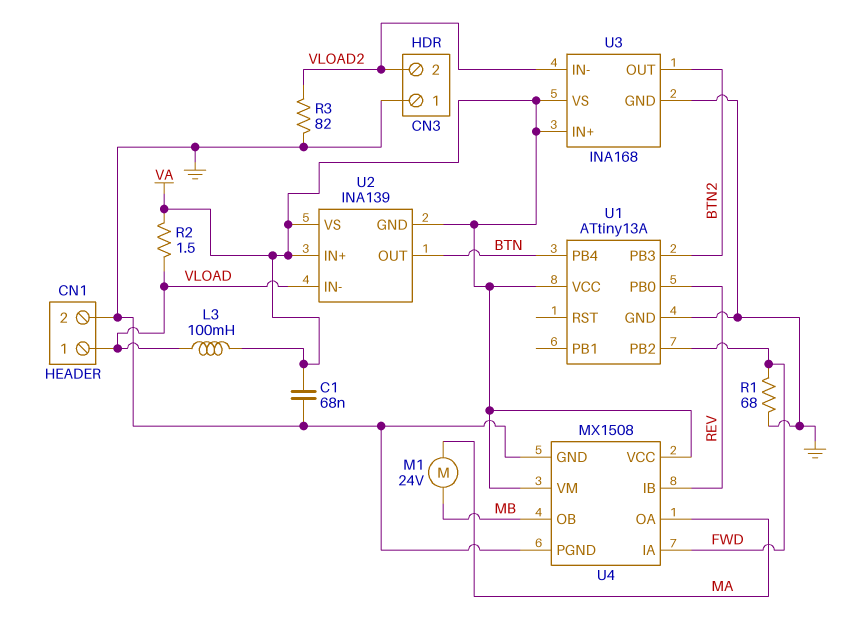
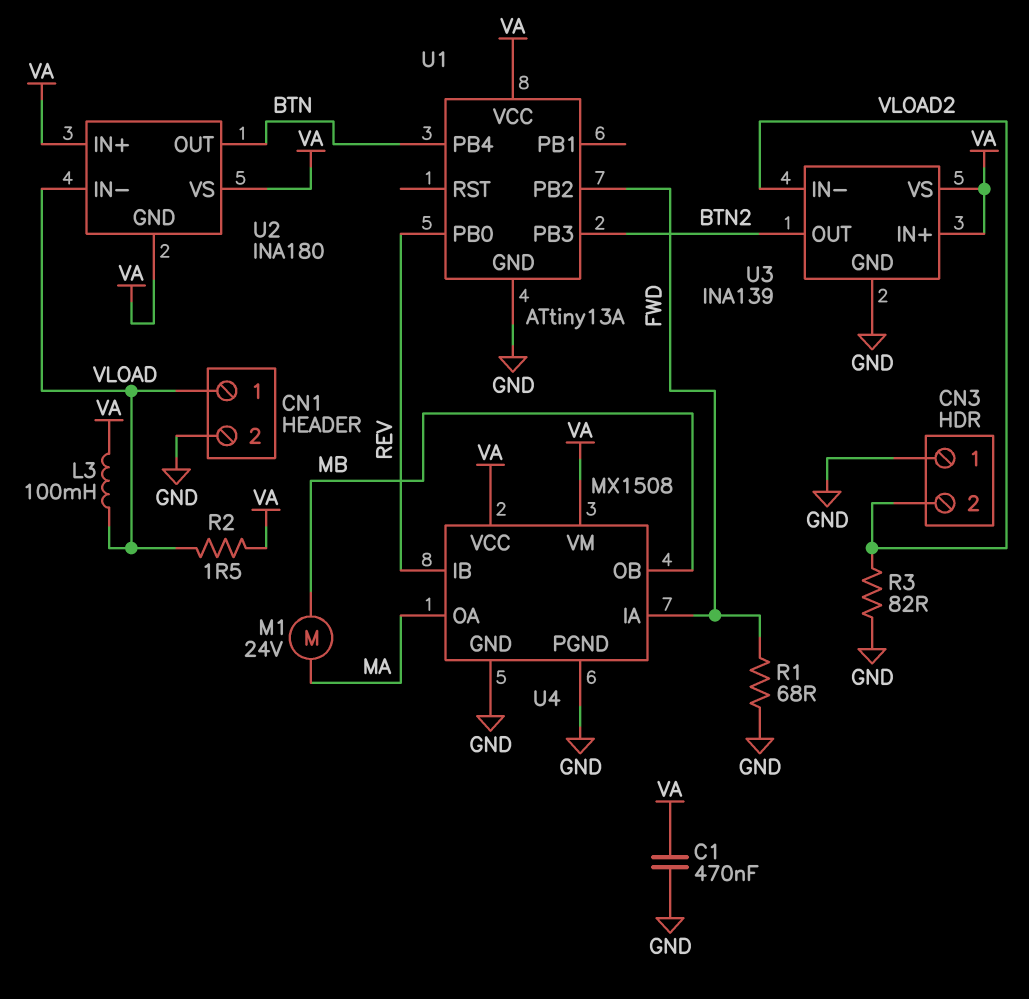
C1: 68nF (GND, VA) -> 470nF (GND, VA)
U2: INA139 -> INA180
U3: INA168 -> INA139

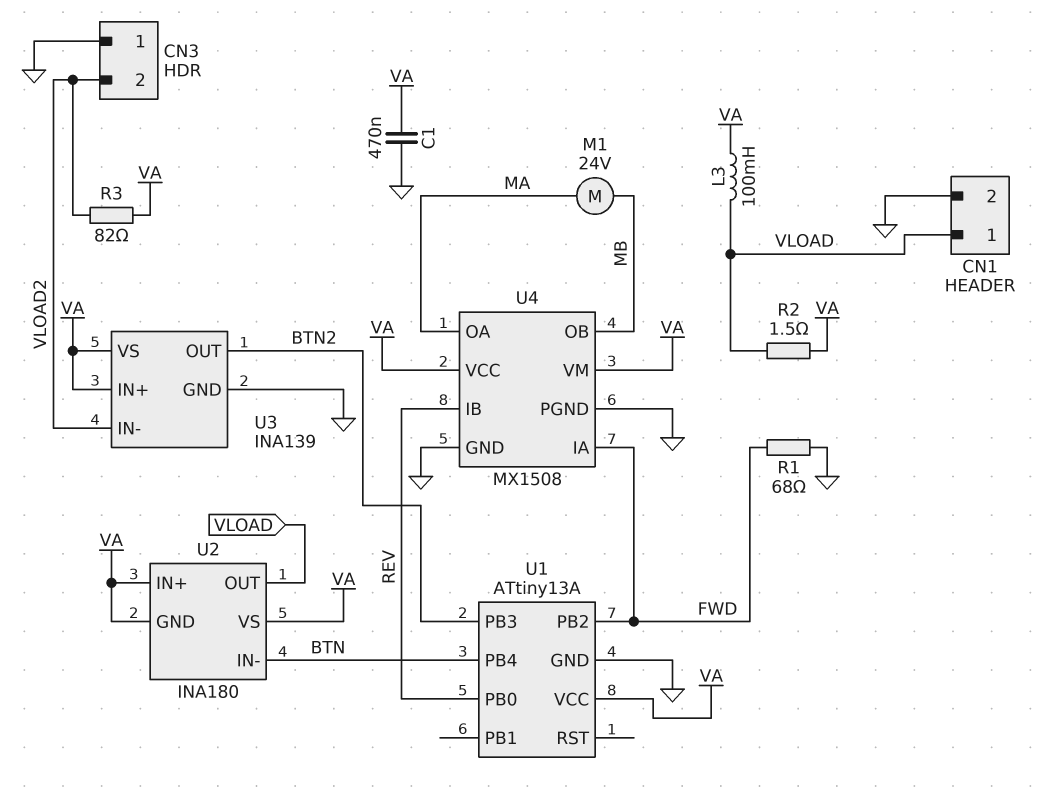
R3: 82 (GND, VLOAD2) -> 82 (VA, VLOAD2)
U2 pin IN-: VLOAD -> BTN
U2 pin OUT: BTN -> VLOAD

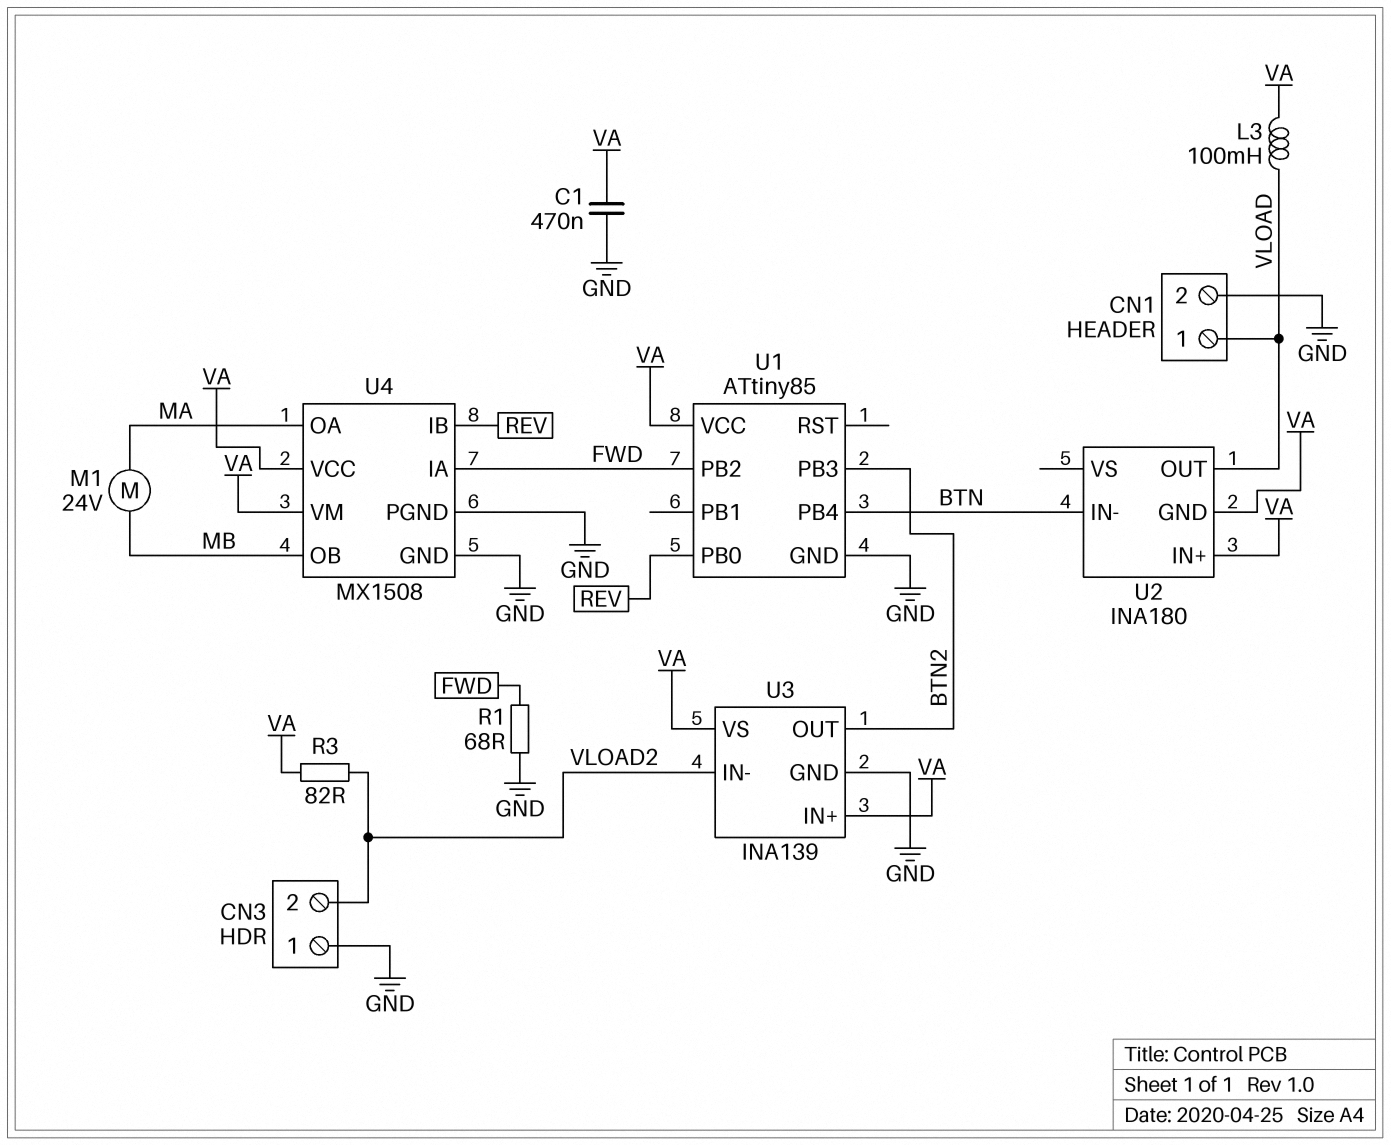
R2: 1.5 (VA, VLOAD) -> none
U1: ATtiny13A -> ATtiny85
U2 pin VS: VA -> none

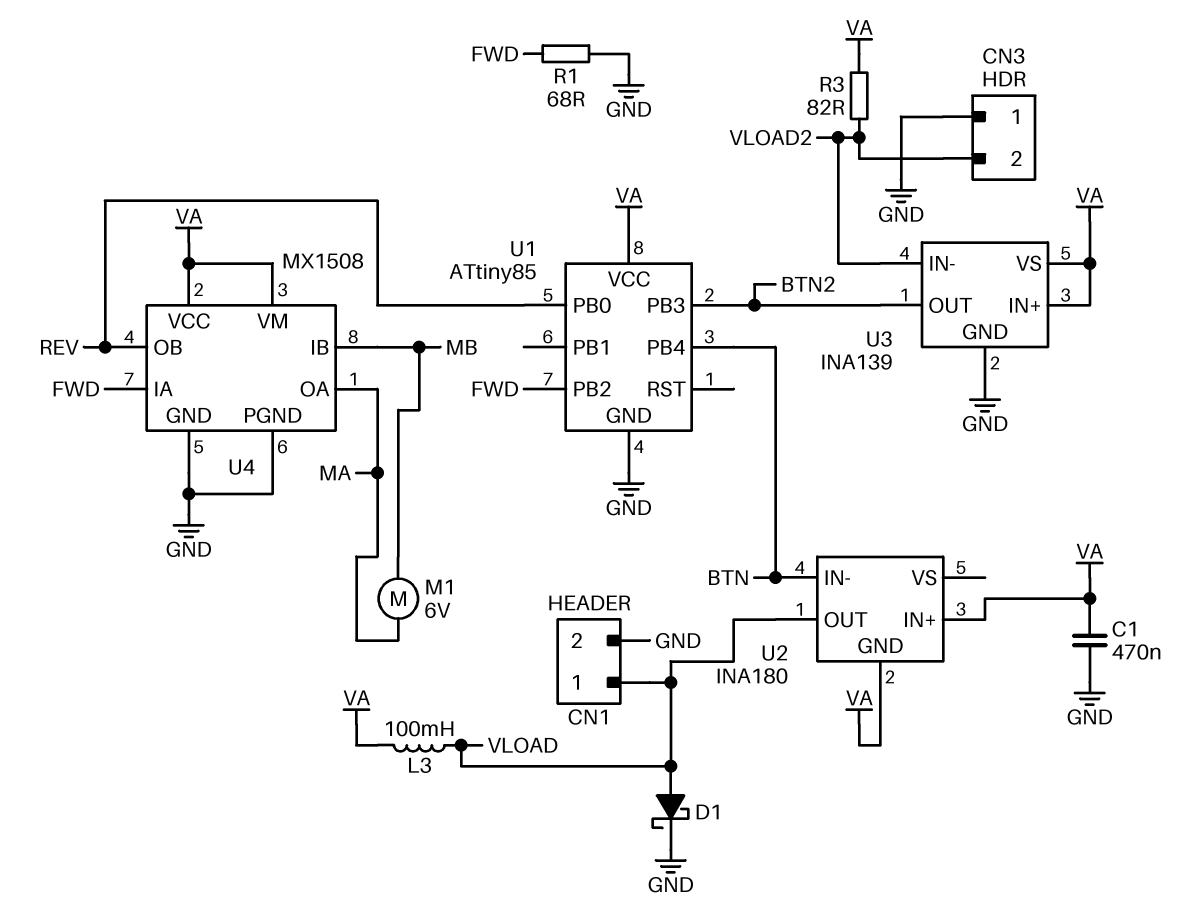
D1: none -> schottky (A VLOAD, K GND)
M1: motor 24V (MA, MB) -> motor 6V (MA, MB)
U4 pin IB: REV -> MB
U4 pin OB: MB -> REV

